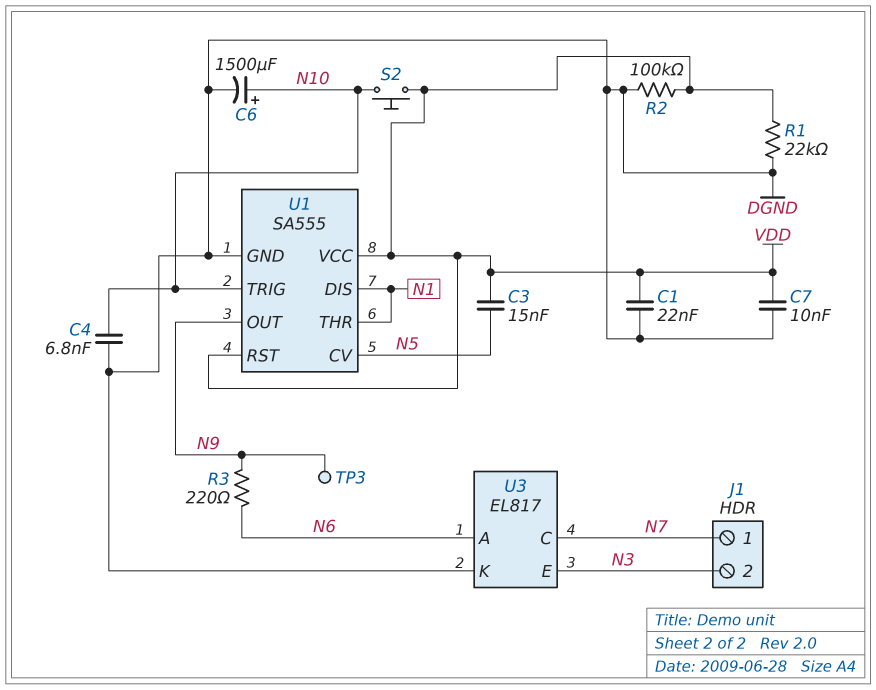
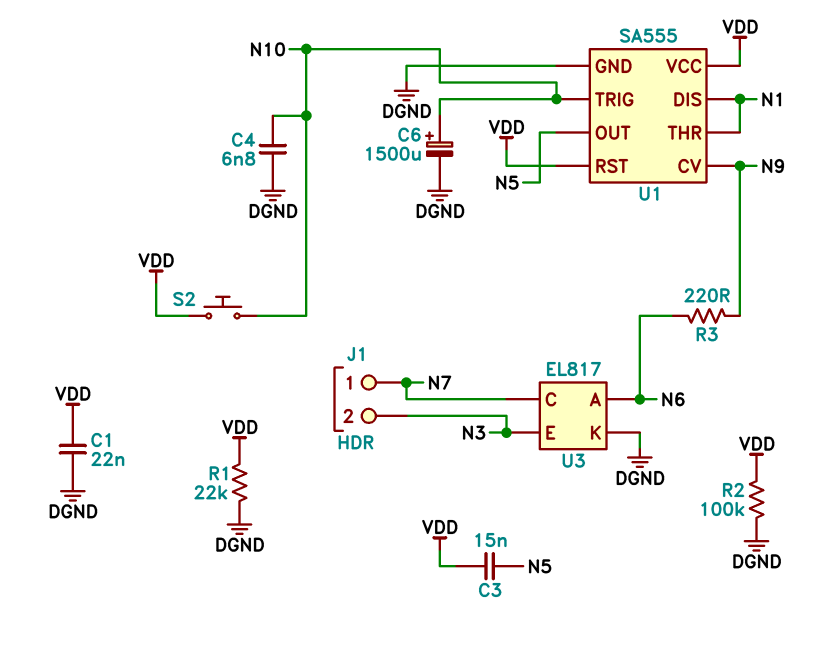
C7: 10nF (DGND, VDD) -> none
TP3: test point (N9) -> none
U1 pin CV: N5 -> N9
U1 pin OUT: N9 -> N5

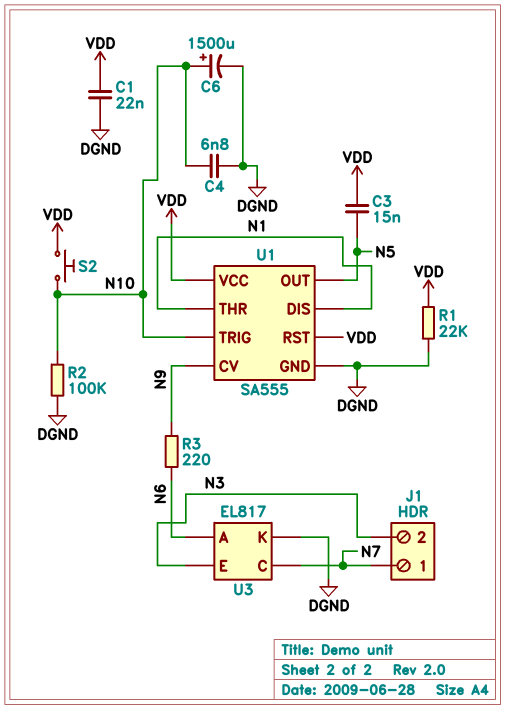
R2: 100k (DGND, VDD) -> 100k (DGND, N10)

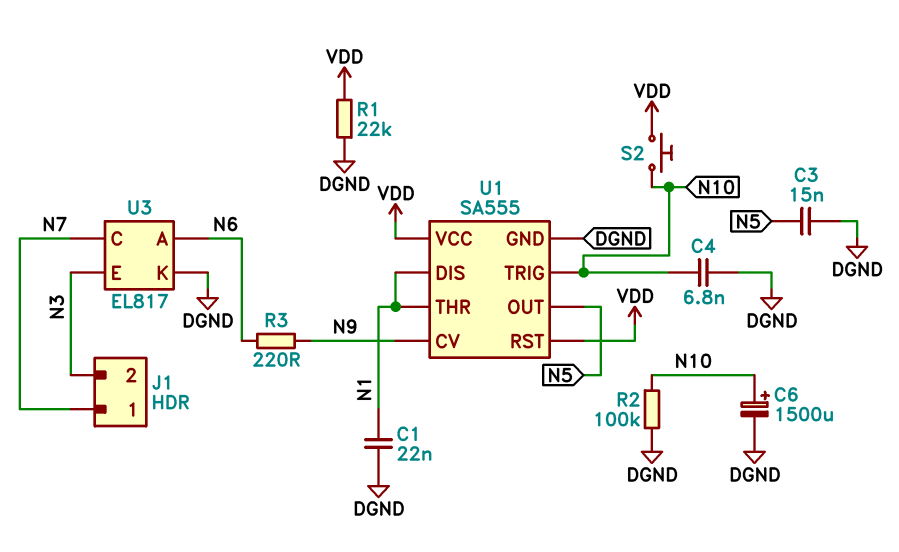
C1: 22nF (DGND, VDD) -> 22nF (DGND, N1)
C3: 15nF (N5, VDD) -> 15nF (DGND, N5)

